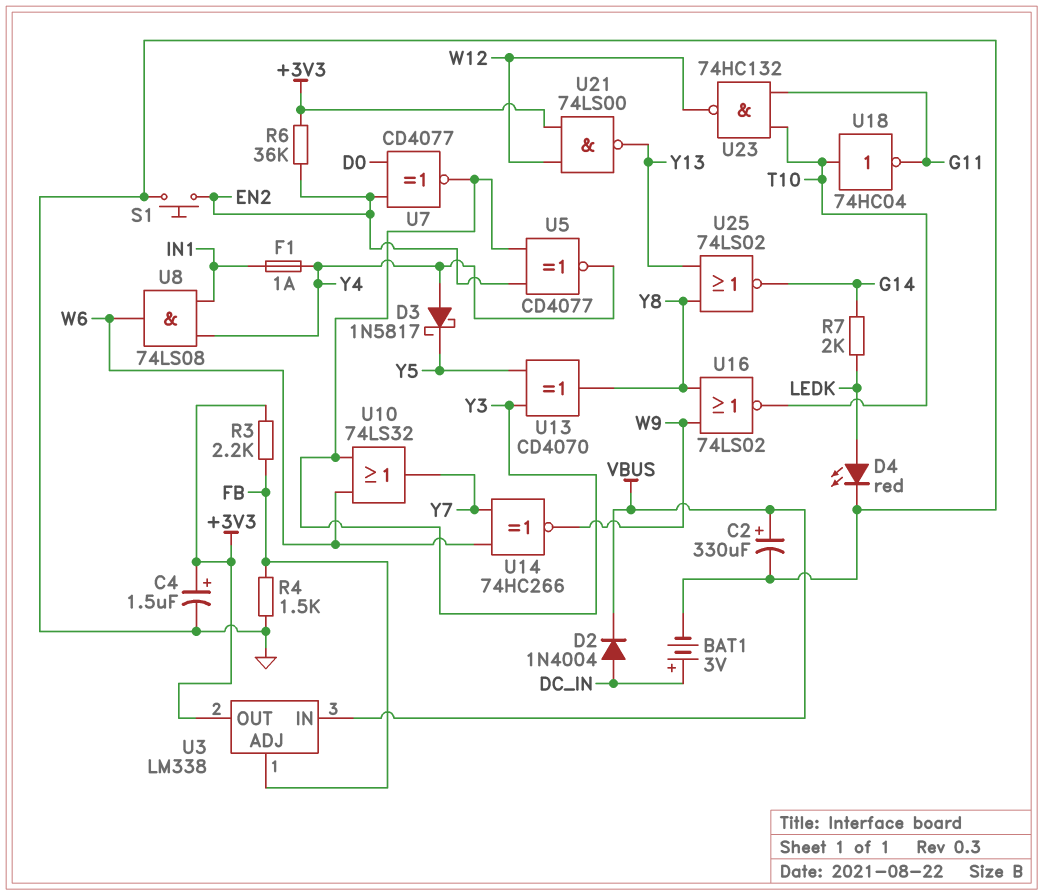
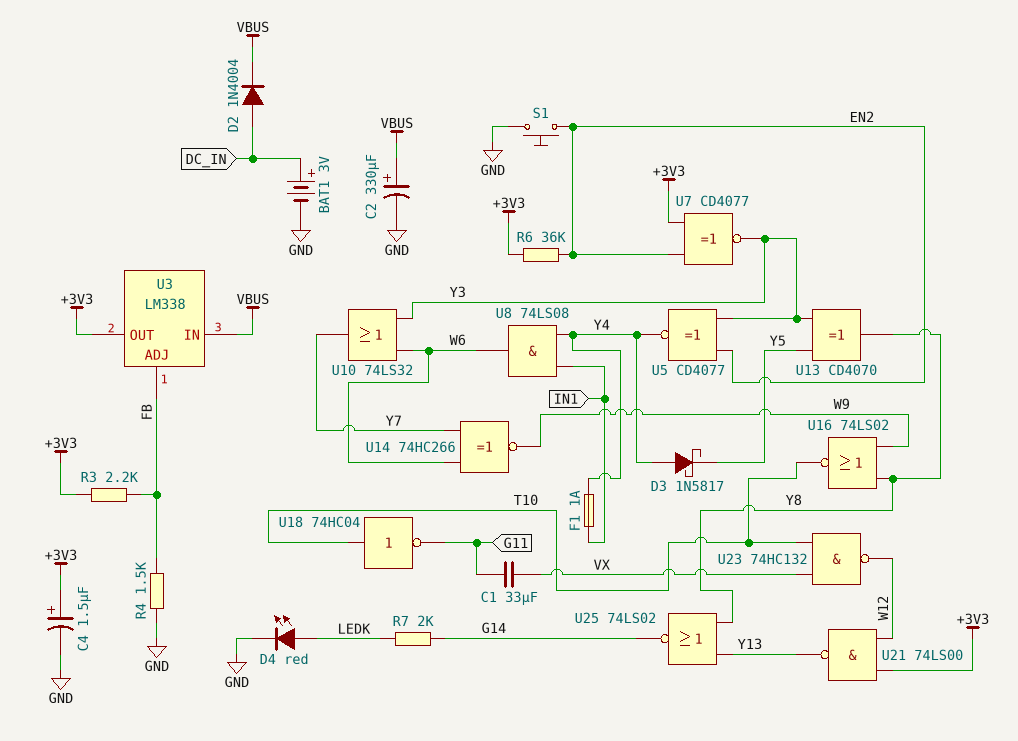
C1: none -> 33uF (G11, VX)
U7: XNOR CD4077 (in D0, in EN2, out Y3) -> XNOR CD4077 (in +3V3, in EN2, out Y3)
U23: NAND 74HC132 (in G11, in T10, out W12) -> NAND 74HC132 (in T10, in VX, out W12)

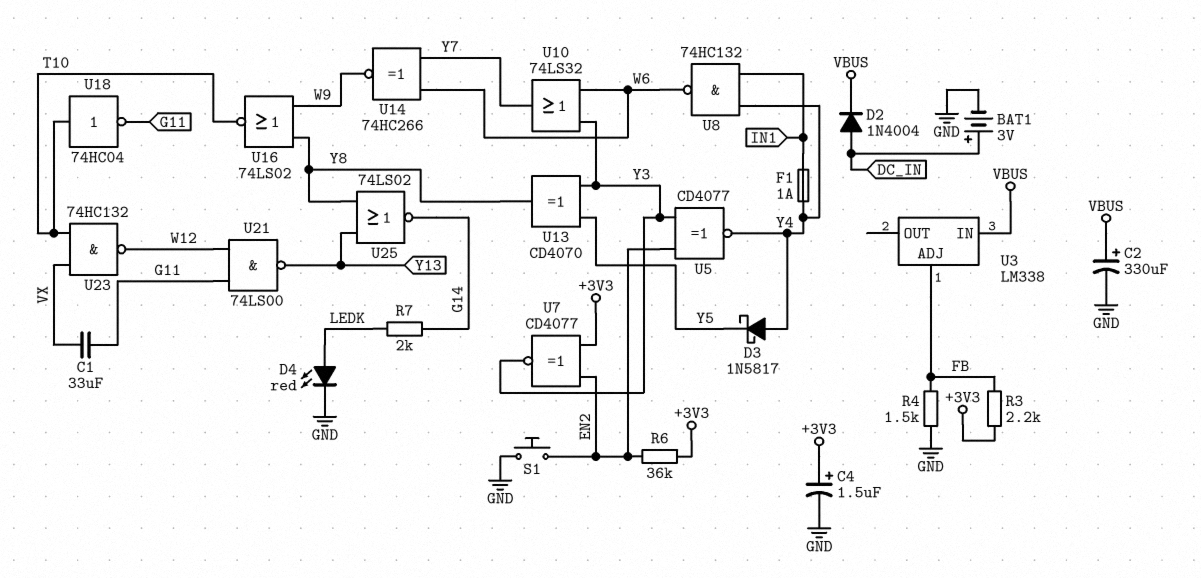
U3 pin OUT: +3V3 -> none
U8: AND 74LS08 (in IN1, in Y4, out W6) -> NAND 74HC132 (in IN1, in Y4, out W6)
U21: NAND 74LS00 (in +3V3, in W12, out Y13) -> NAND 74LS00 (in G11, in W12, out Y13)

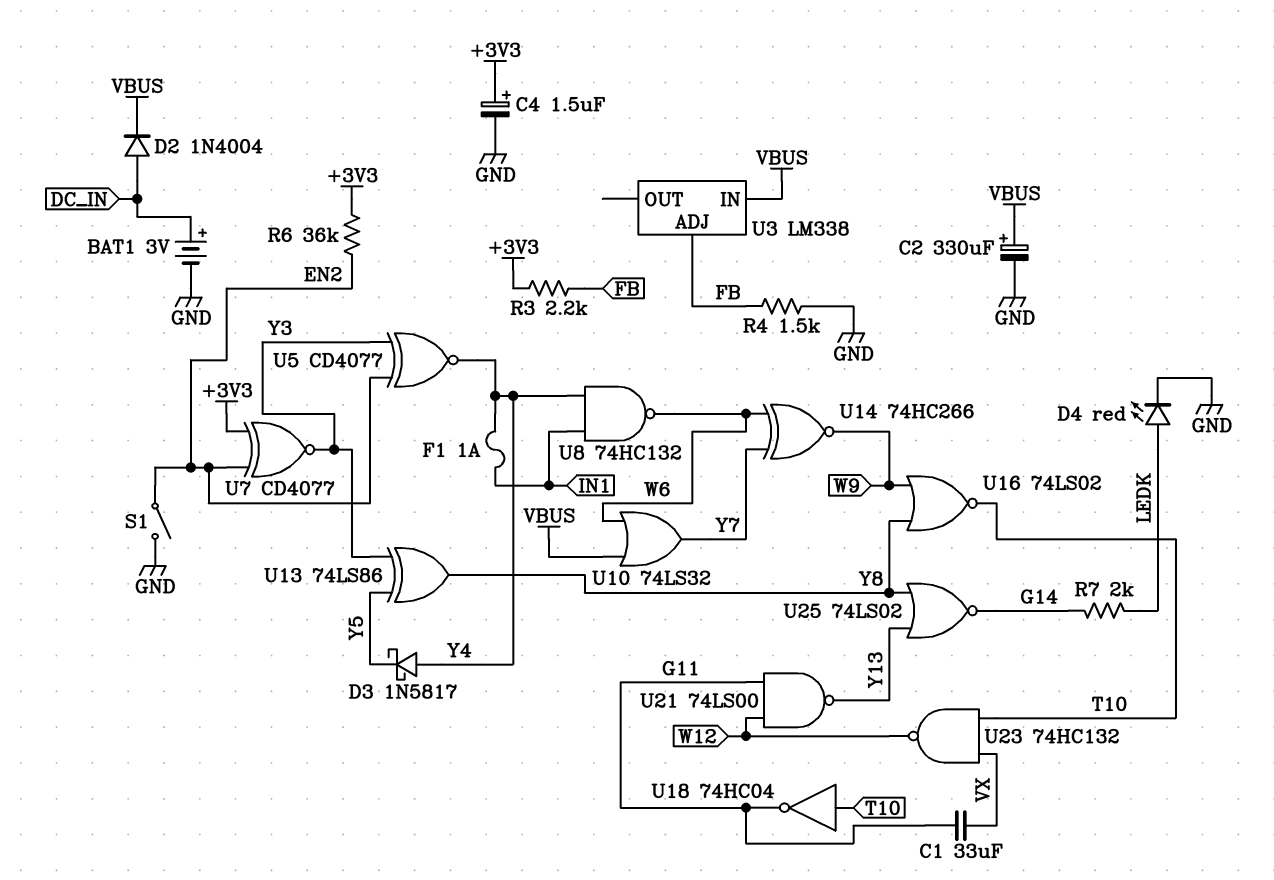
S1: button (EN2, GND) -> switch (EN2, GND)
U10: OR 74LS32 (in W6, in Y3, out Y7) -> OR 74LS32 (in VBUS, in W6, out Y7)
U13: XOR CD4070 (in Y3, in Y5, out Y8) -> XOR 74LS86 (in Y3, in Y5, out Y8)

